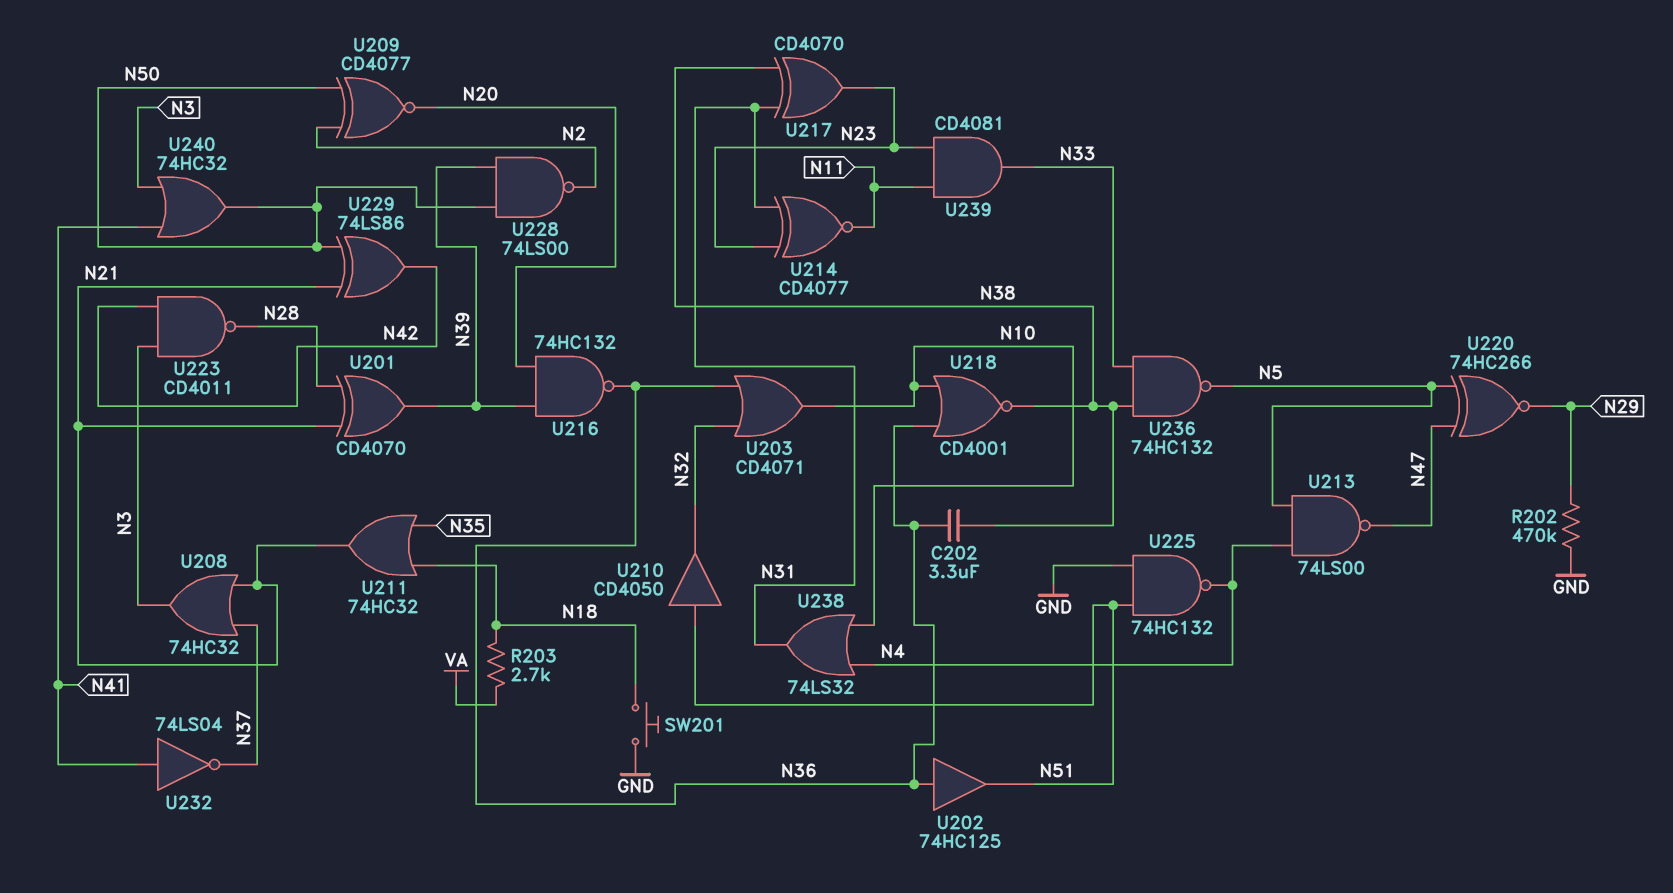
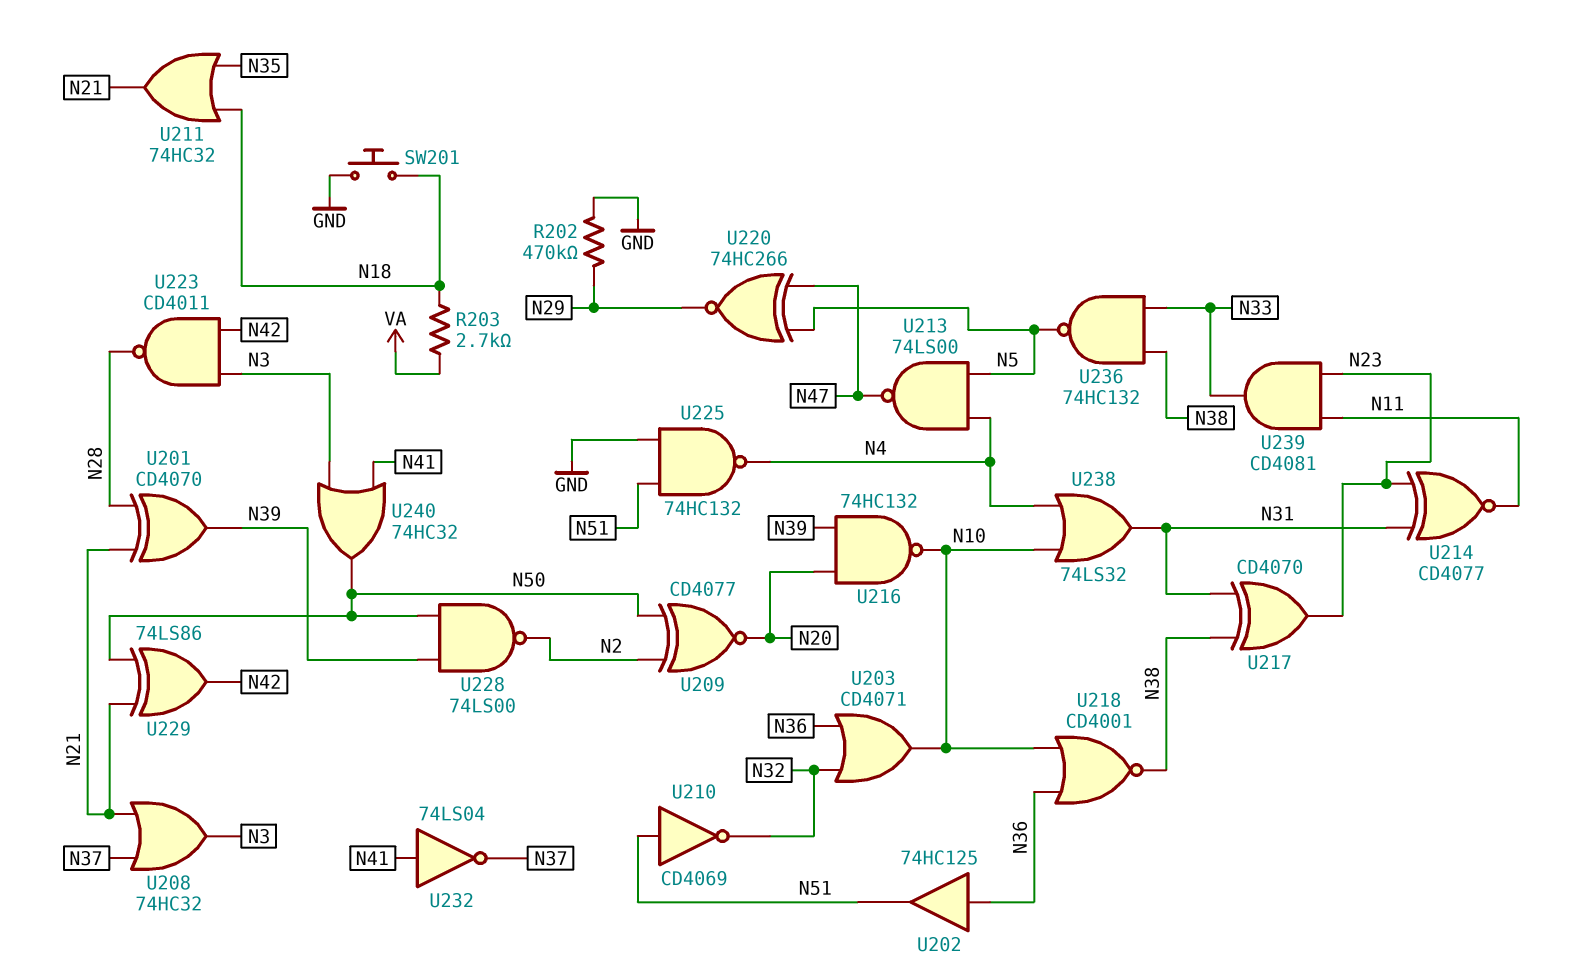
C202: 3.3uF (N36, N38) -> none
U210: buffer CD4050 (in N51, out N32) -> NOT CD4069 (in N51, out N32)
U216: NAND 74HC132 (in N20, in N39, out N36) -> NAND 74HC132 (in N20, in N39, out N10)

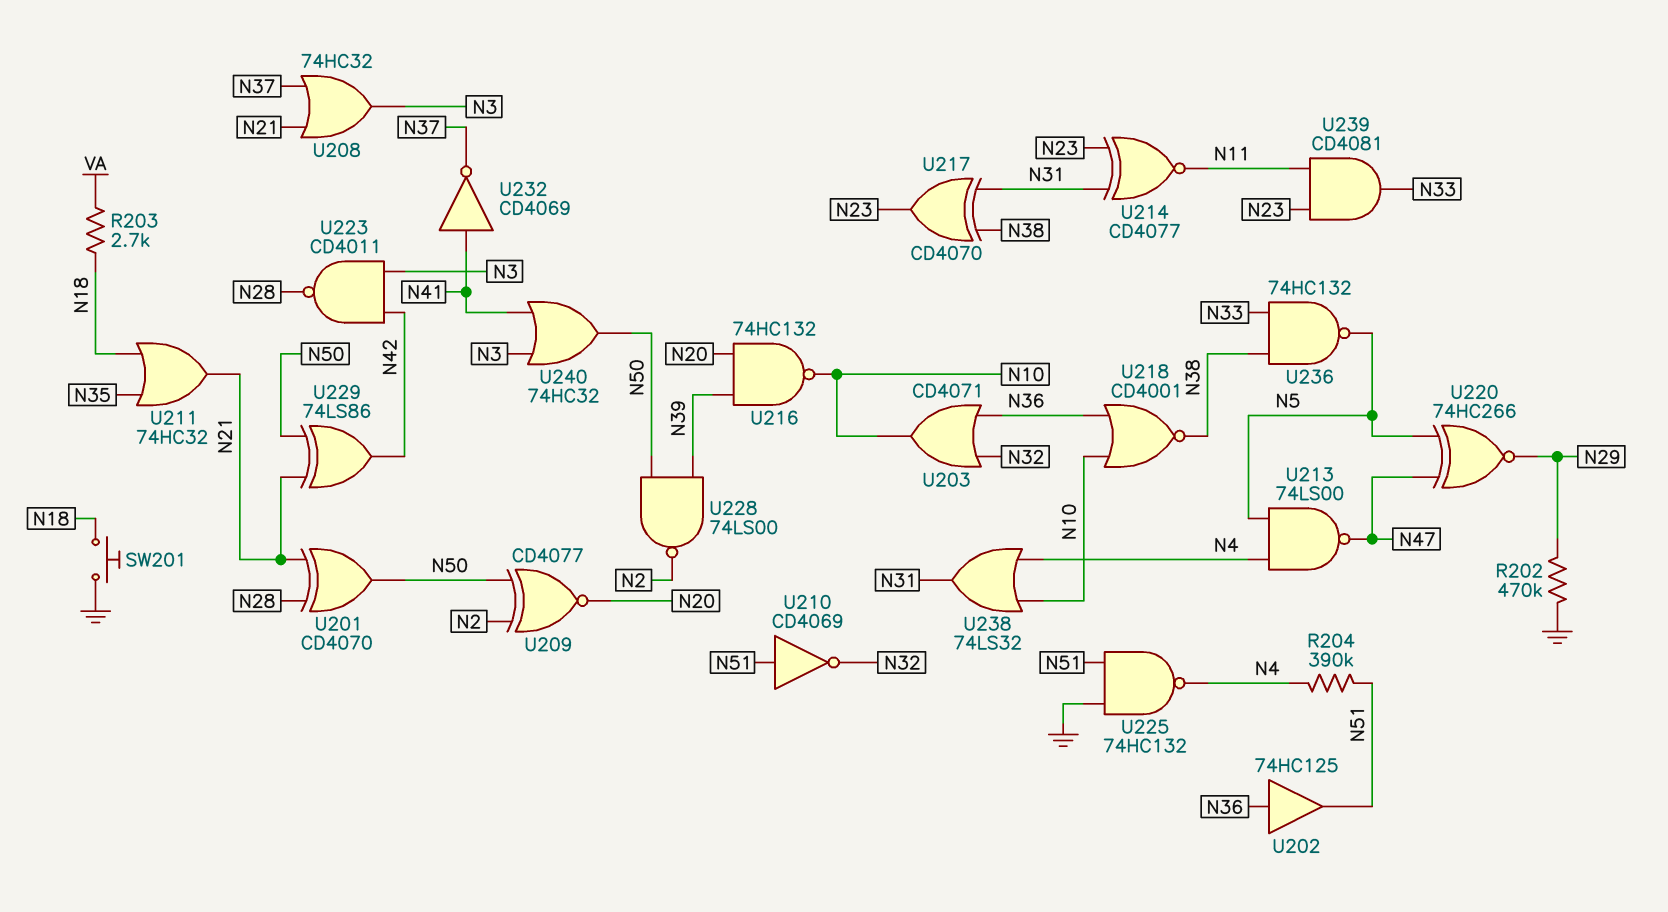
R204: none -> 390k (N4, N51)
U201: XOR CD4070 (in N21, in N28, out N39) -> XOR CD4070 (in N21, in N28, out N50)
U232: NOT 74LS04 (in N41, out N37) -> NOT CD4069 (in N41, out N37)

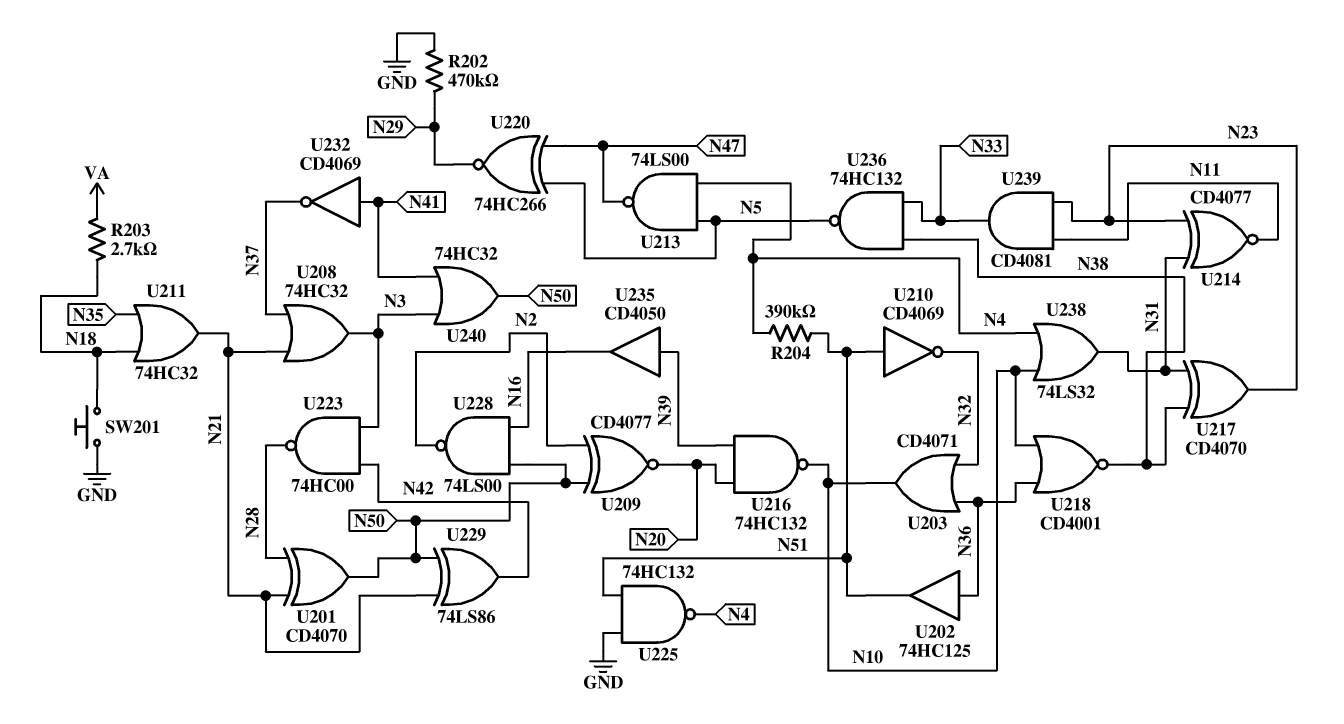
U223: NAND CD4011 (in N3, in N42, out N28) -> NAND 74HC00 (in N3, in N42, out N28)
U228: NAND 74LS00 (in N39, in N50, out N2) -> NAND 74LS00 (in N16, in N50, out N2)
U235: none -> buffer CD4050 (in N39, out N16)

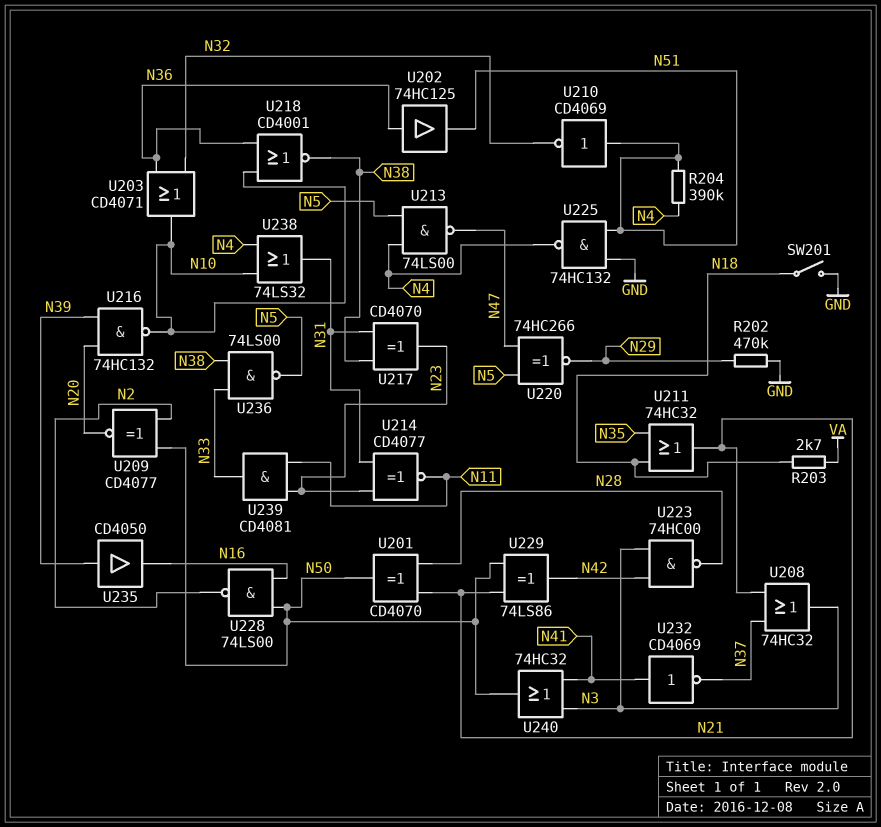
SW201: button (GND, N18) -> switch (GND, N18)
U236: NAND 74HC132 (in N33, in N38, out N5) -> NAND 74LS00 (in N33, in N38, out N5)

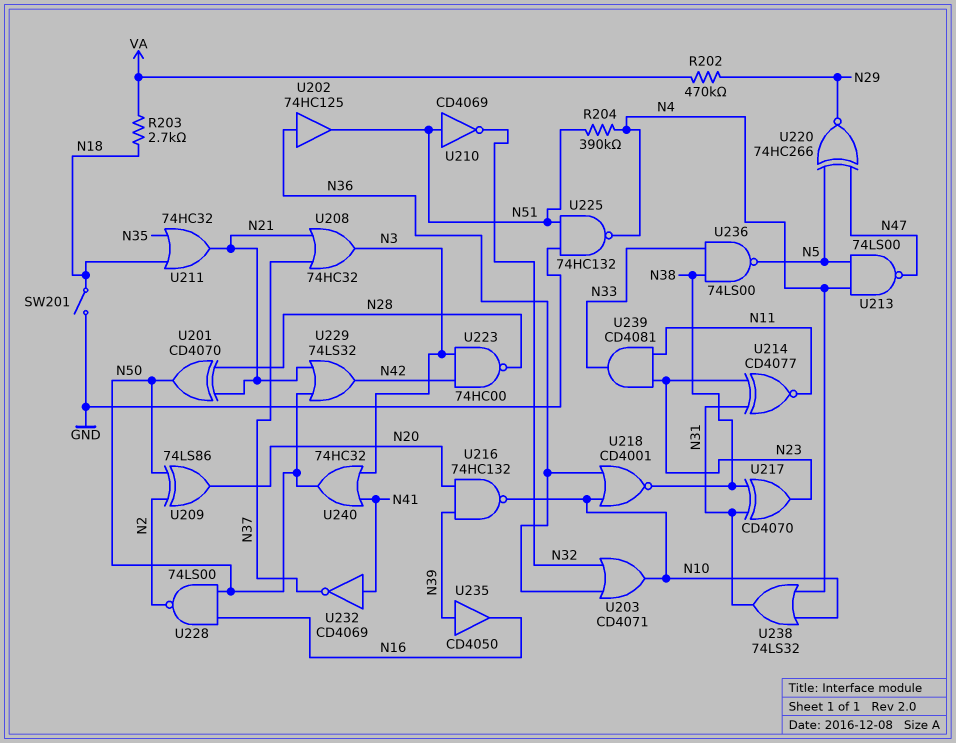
R202: 470k (GND, N29) -> 470k (N29, VA)
U209: XNOR CD4077 (in N2, in N50, out N20) -> XOR 74LS86 (in N2, in N50, out N20)
U229: XOR 74LS86 (in N21, in N50, out N42) -> OR 74LS32 (in N21, in N50, out N42)

